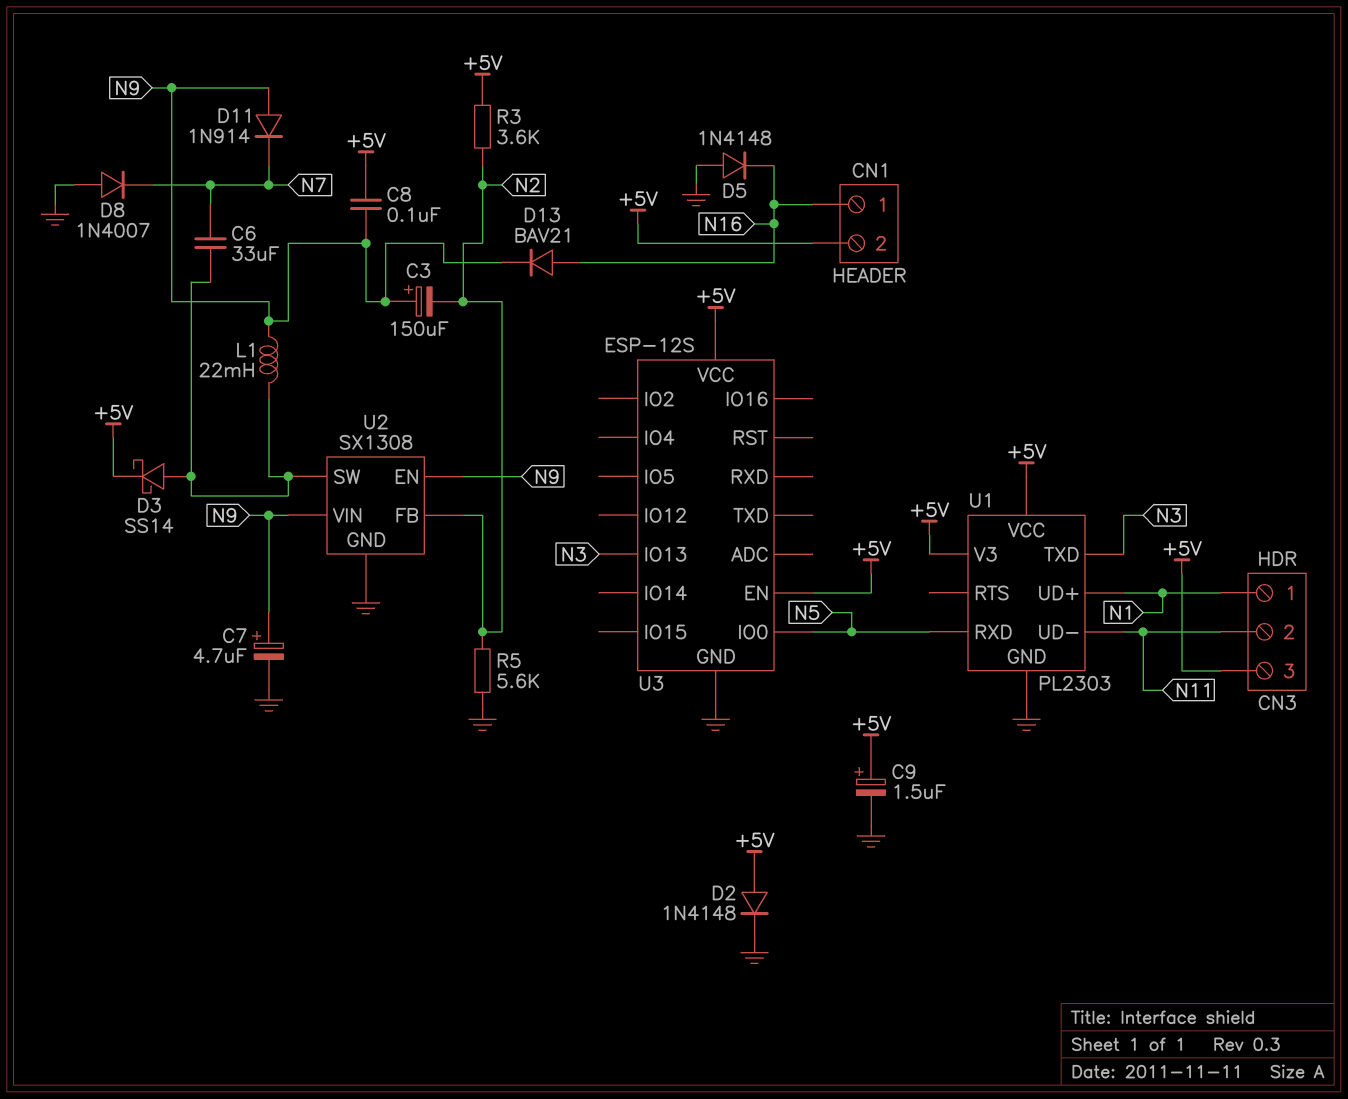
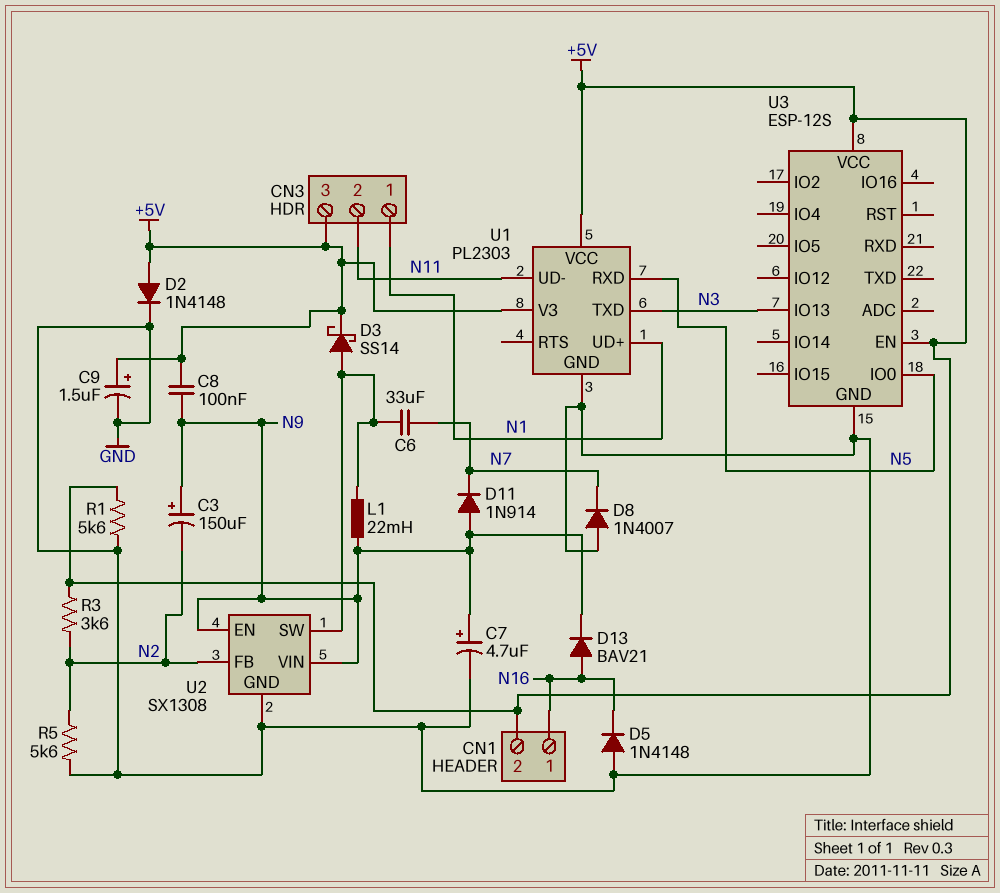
R1: none -> 5.6k (+5V, GND)

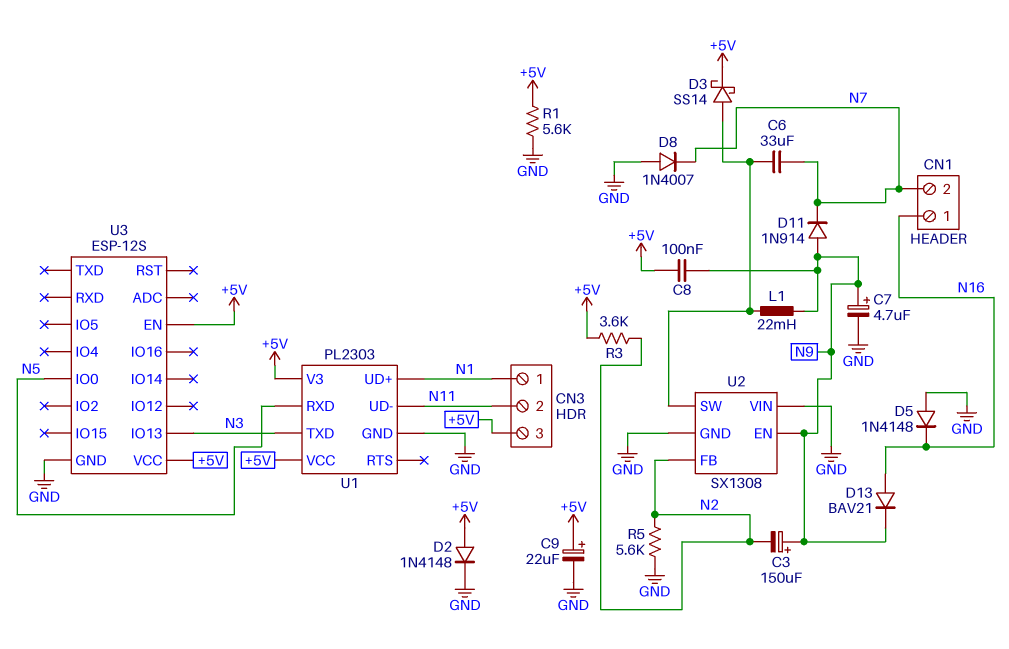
C9: 1.5uF (plus +5V, minus GND) -> 22uF (plus +5V, minus GND)
CN1 pin 2: +5V -> N7
U2 pin VIN: N9 -> GND

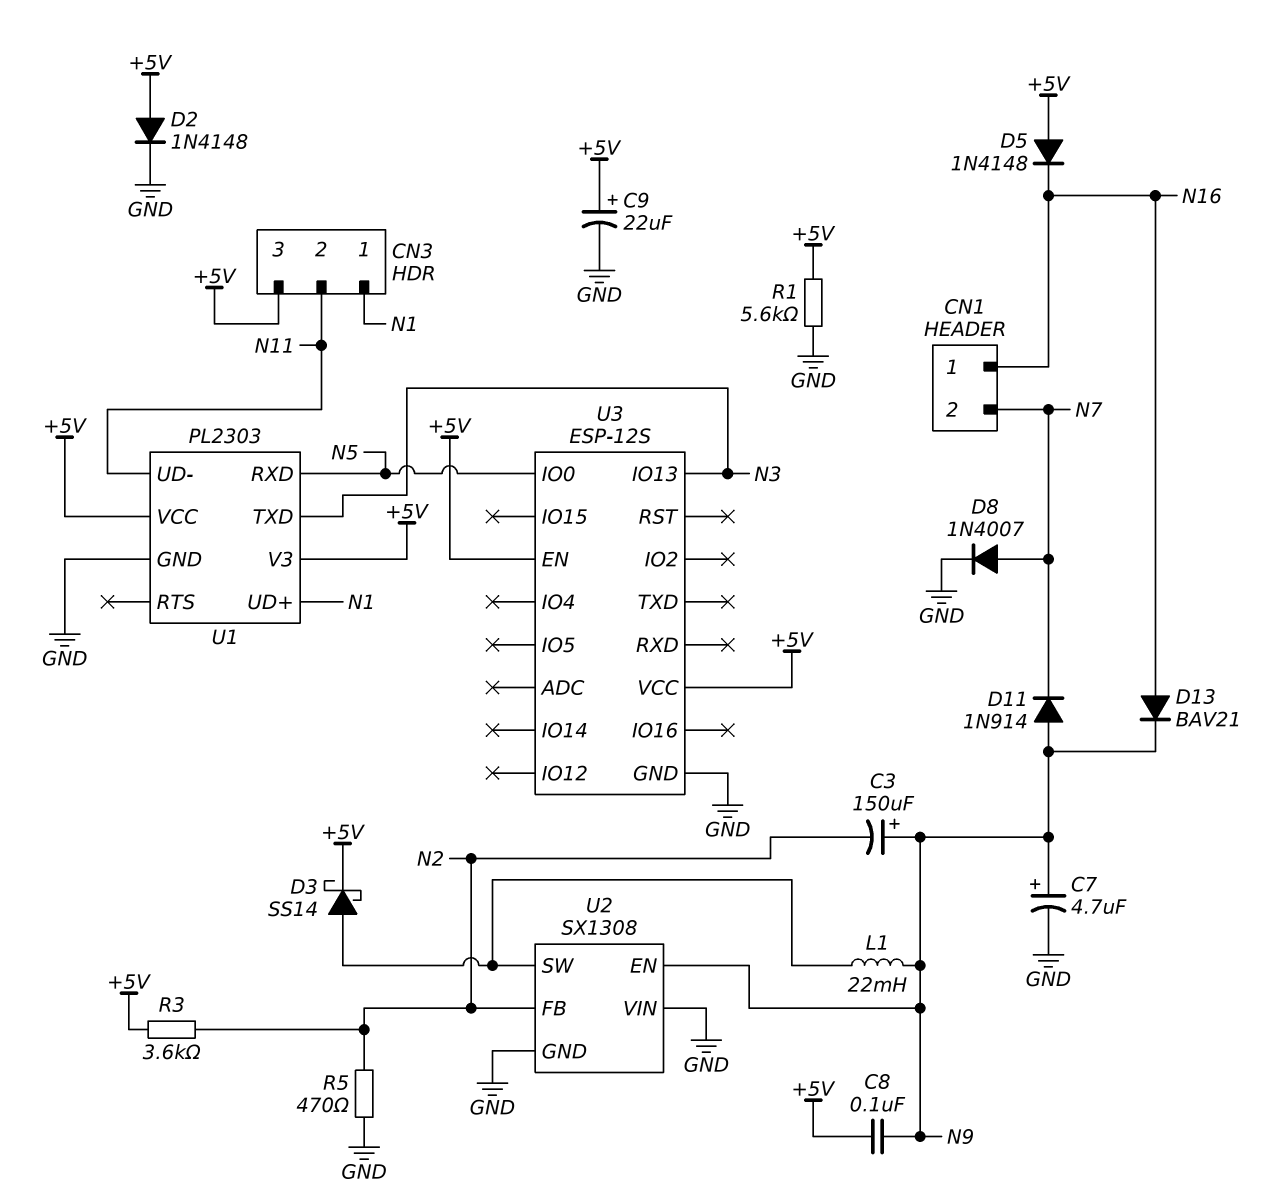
C6: 33uF (N7, U2/SW) -> none
D5: diode 1N4148 (A GND, K N16) -> diode 1N4148 (A +5V, K N16)
D8: diode 1N4007 (A GND, K N7) -> diode 1N4007 (A N7, K GND)
R5: 5.6k (GND, N2) -> 470 (GND, N2)

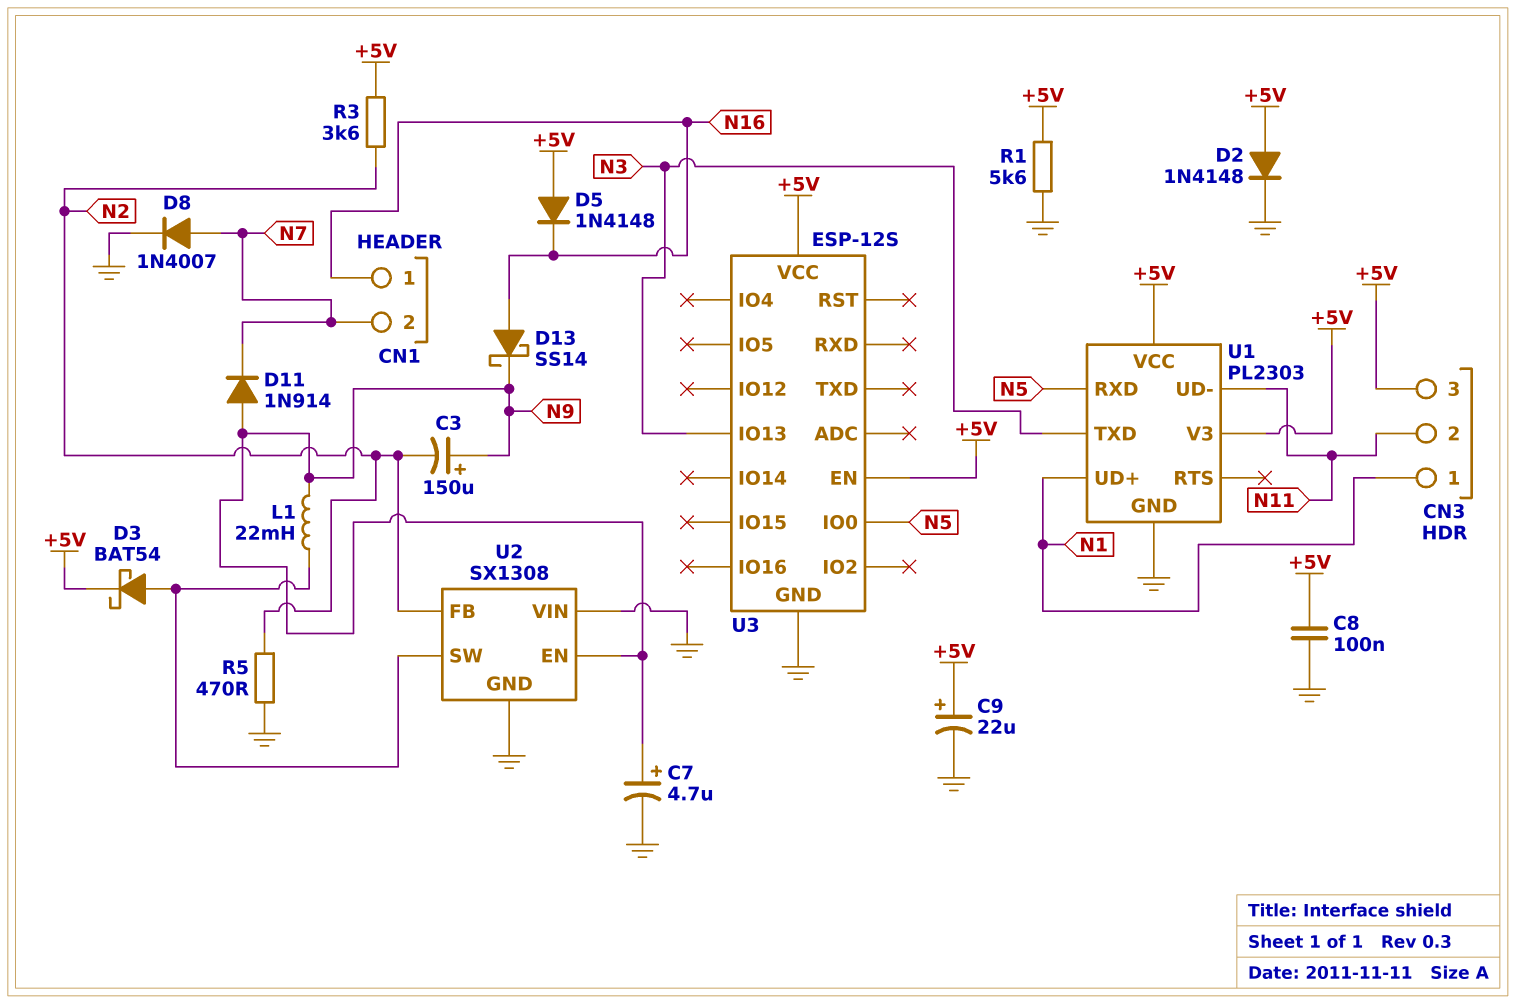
C8: 100nF (+5V, N9) -> 100nF (+5V, GND)
D3: schottky SS14 (A U2/SW, K +5V) -> schottky BAT54 (A U2/SW, K +5V)
D13: diode BAV21 (A N16, K N9) -> schottky SS14 (A N16, K N9)

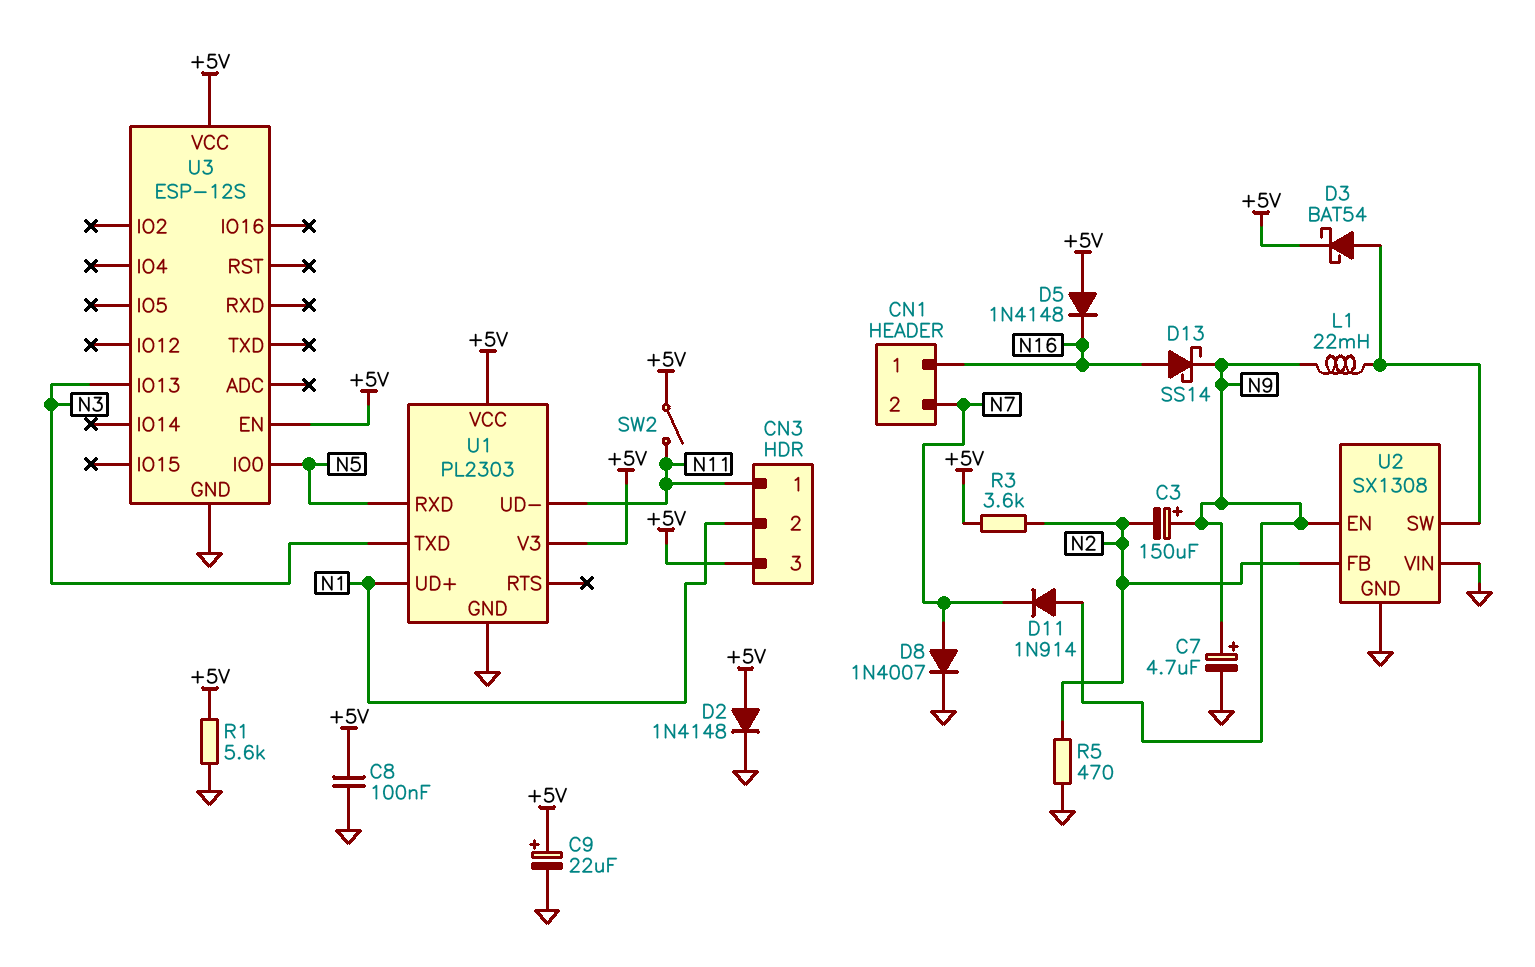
CN3 pin 1: N1 -> N11
CN3 pin 2: N11 -> N1
SW2: none -> switch (+5V, N11)

